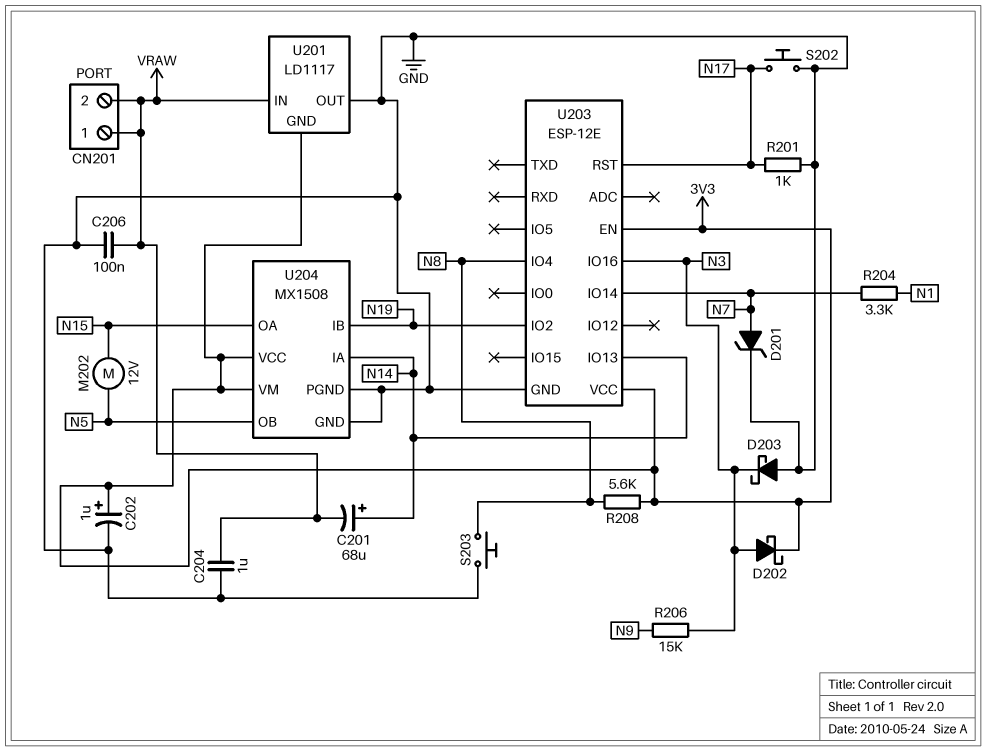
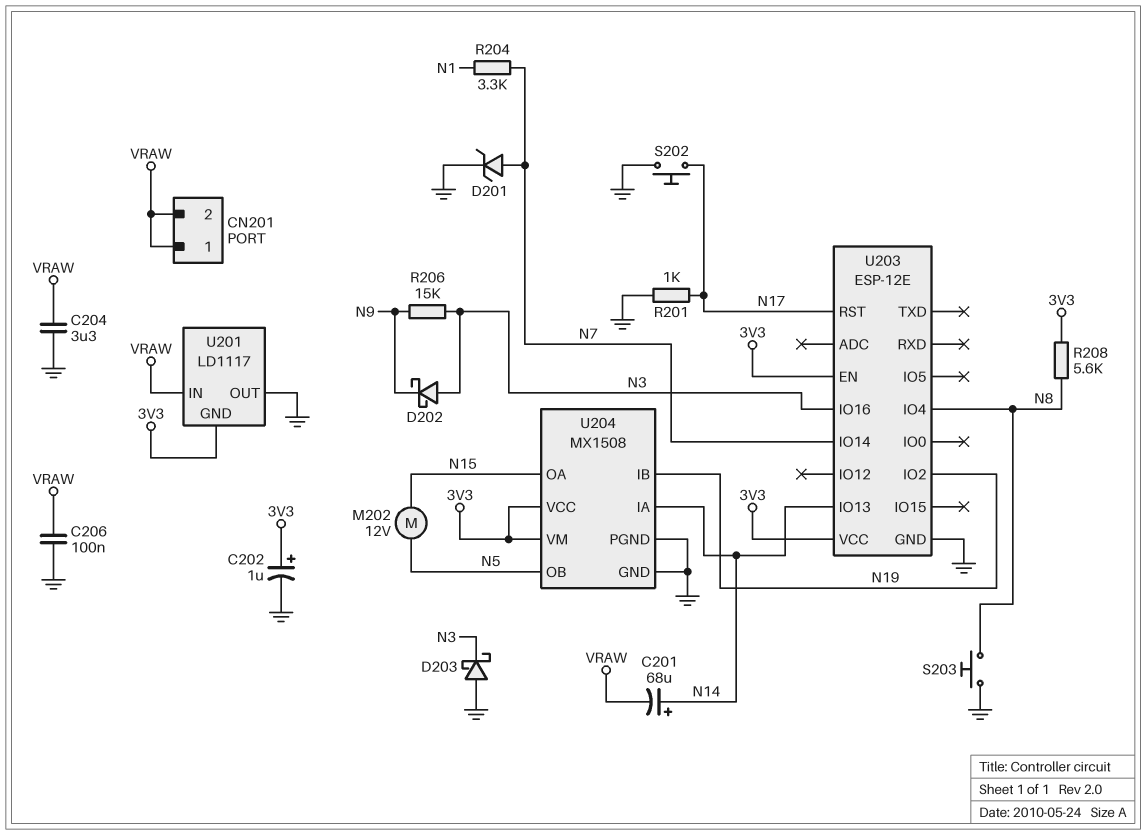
C204: 1uF (GND, VRAW) -> 3.3uF (GND, VRAW)
D202: schottky (A N3, K 3V3) -> schottky (A N3, K N9)

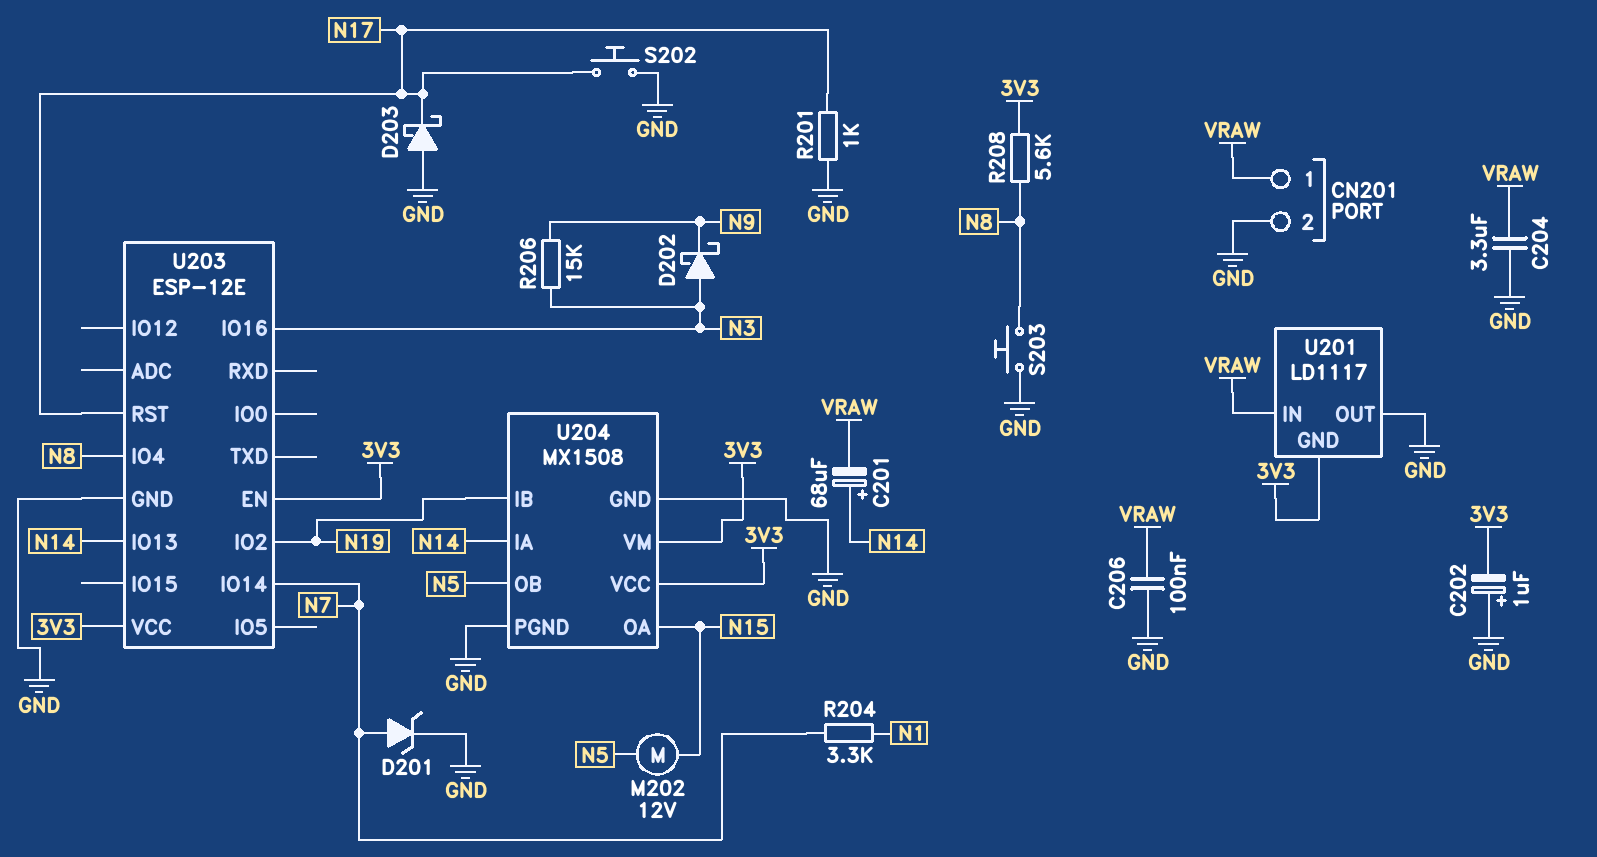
C202: 1uF (plus 3V3, minus GND) -> 1uF (plus GND, minus 3V3)
CN201 pin 2: VRAW -> GND
D203: schottky (A GND, K N3) -> schottky (A GND, K N17)

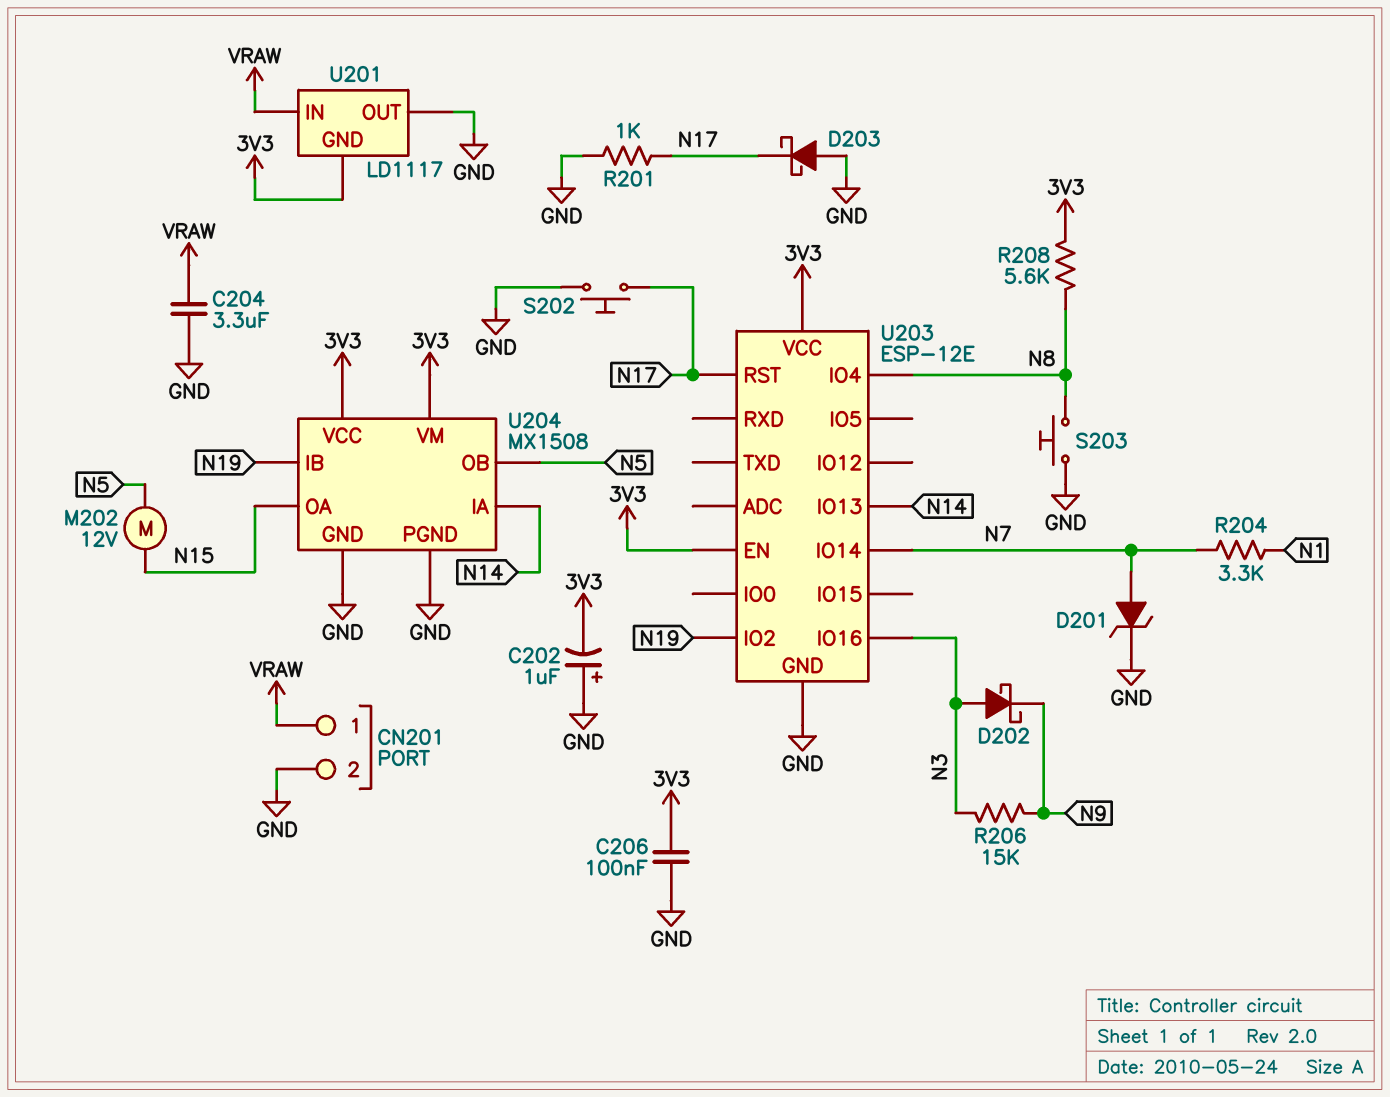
C201: 68uF (plus N14, minus VRAW) -> none
C206: 100nF (GND, VRAW) -> 100nF (3V3, GND)

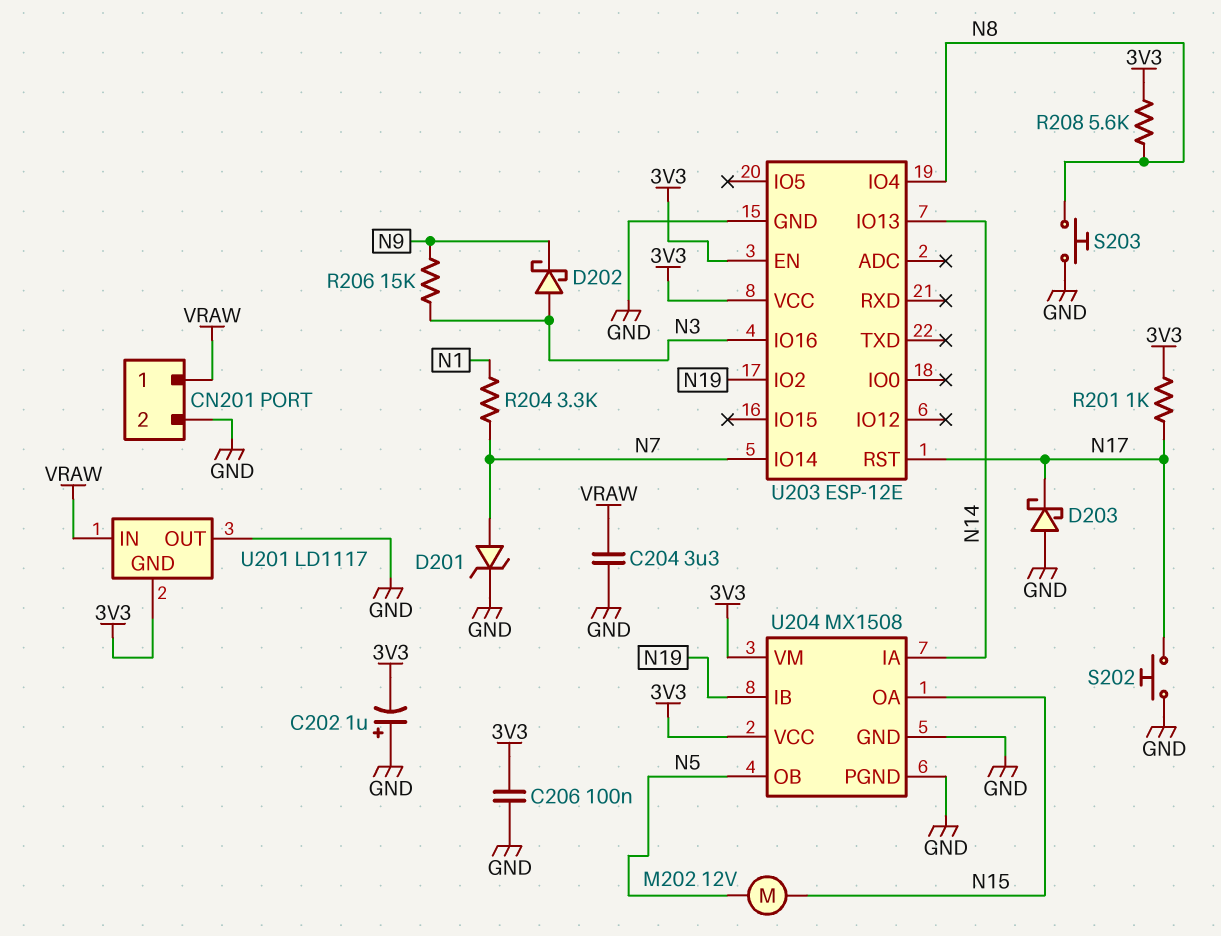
R201: 1k (GND, N17) -> 1k (3V3, N17)

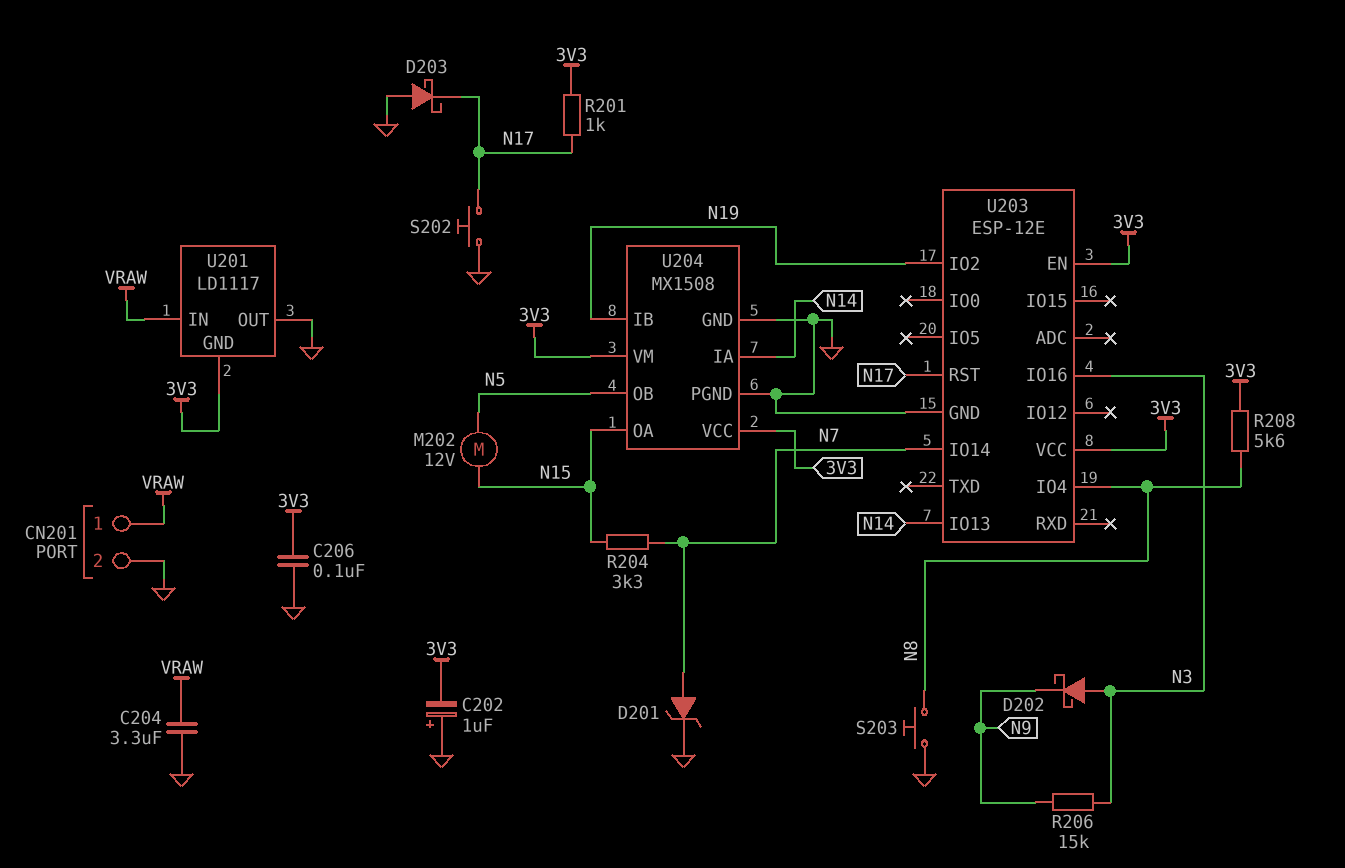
R204: 3.3k (N1, N7) -> 3.3k (N7, N15)

